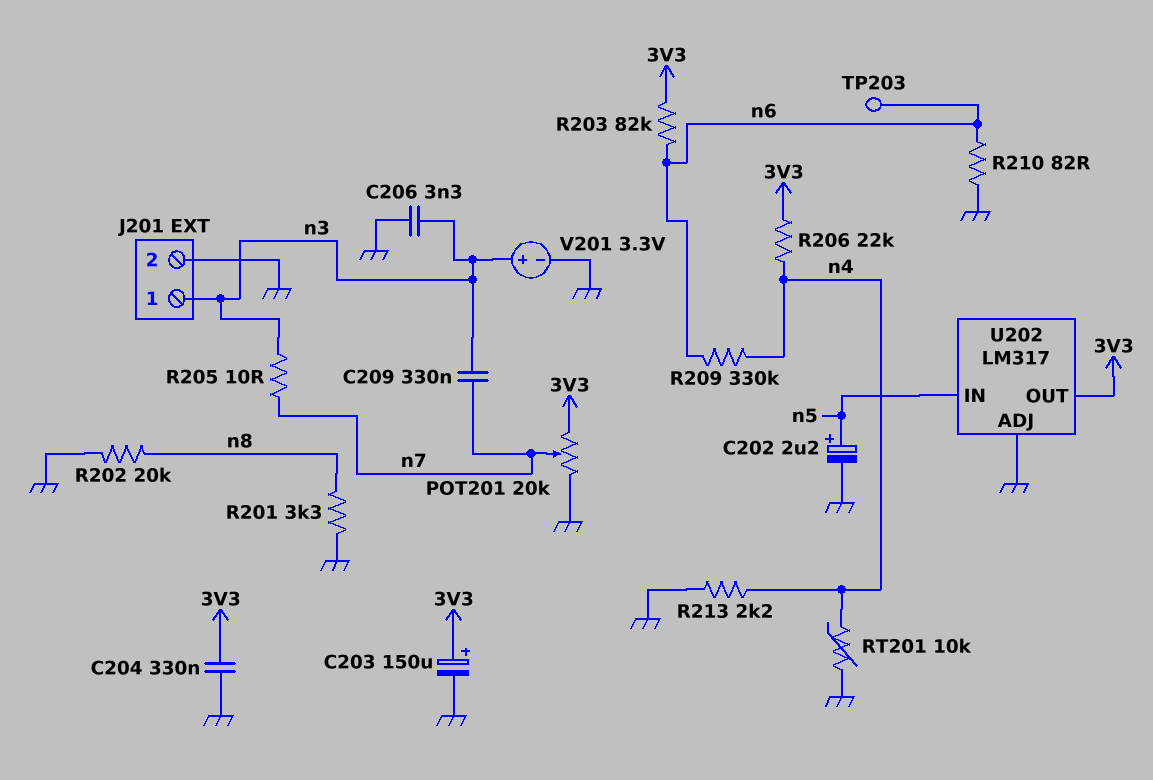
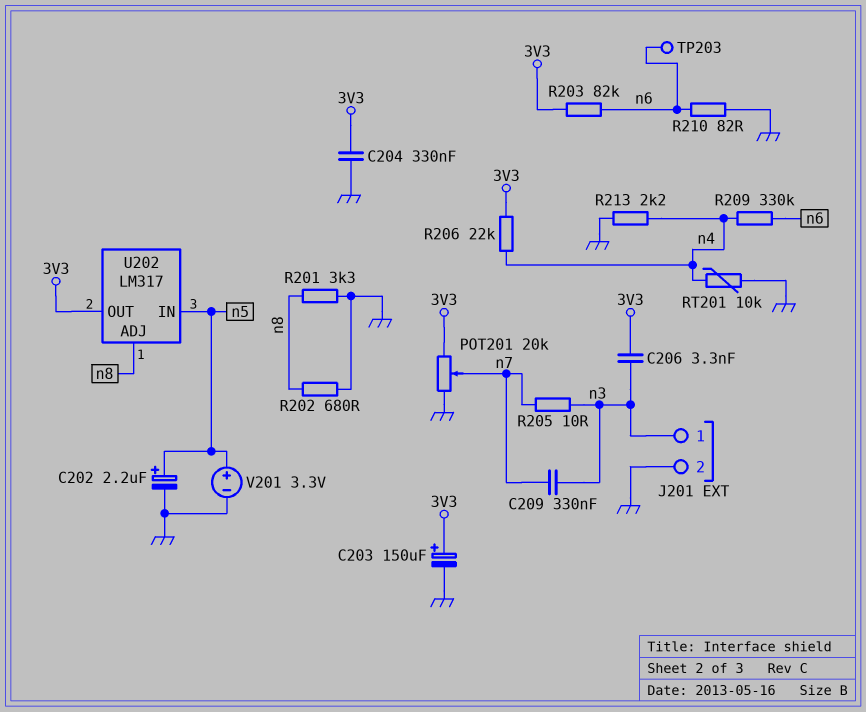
C206: 3.3nF (GND, n3) -> 3.3nF (3V3, n3)
R202: 20k (GND, n8) -> 680 (GND, n8)
U202 pin ADJ: GND -> n8
V201: 3.3V (plus n3, minus GND) -> 3.3V (plus n5, minus GND)

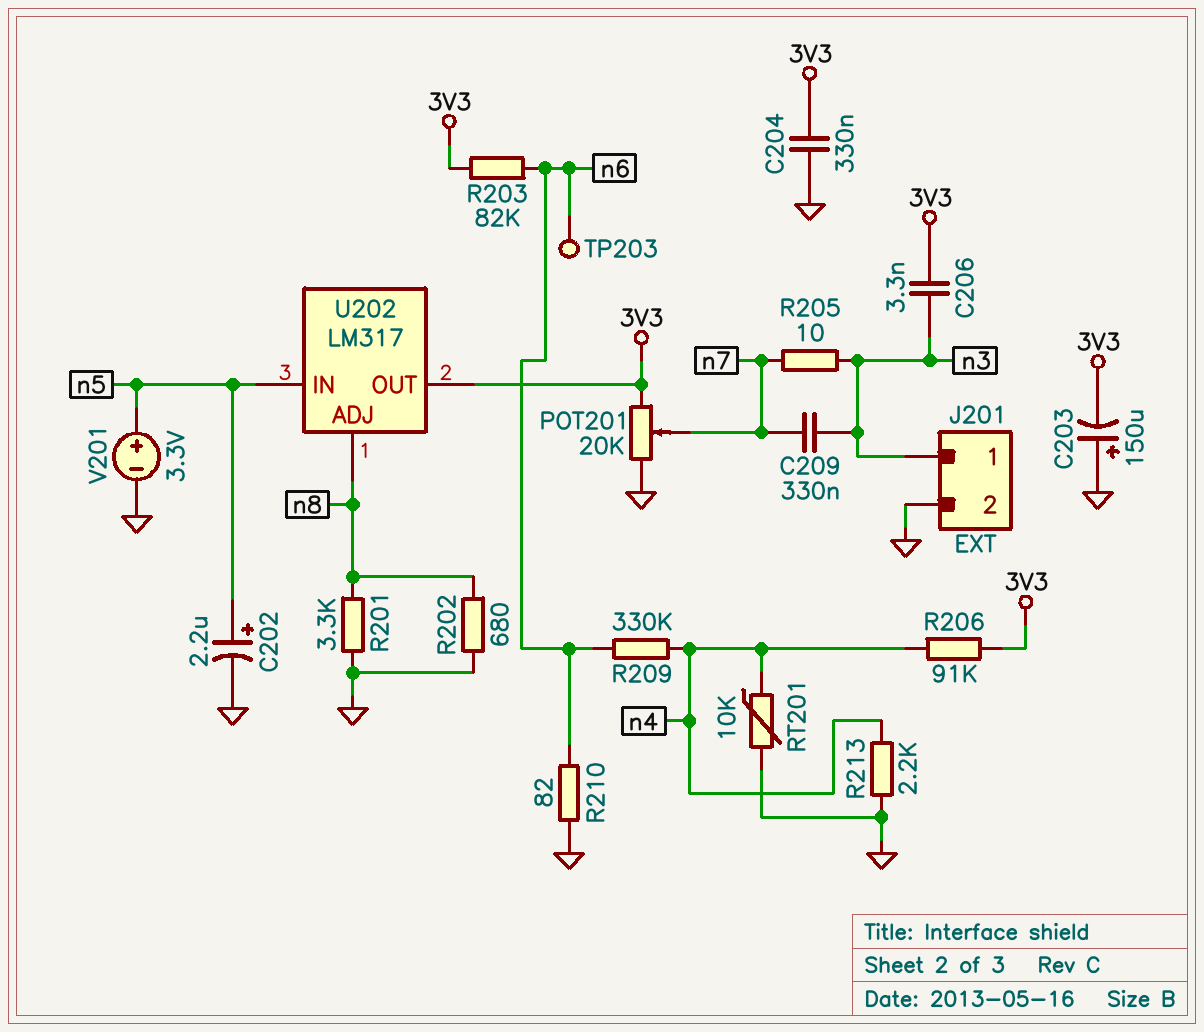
C203: 150uF (plus 3V3, minus GND) -> 150uF (plus GND, minus 3V3)
R206: 22k (3V3, n4) -> 91k (3V3, n4)

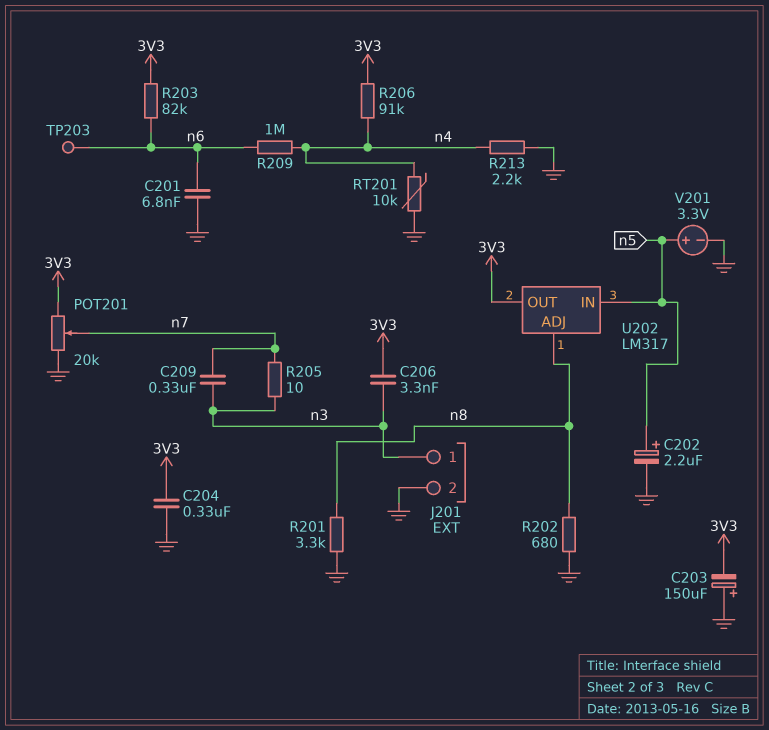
C201: none -> 6.8nF (GND, n6)
R209: 330k (n4, n6) -> 1M (n4, n6)
R210: 82 (GND, n6) -> none

